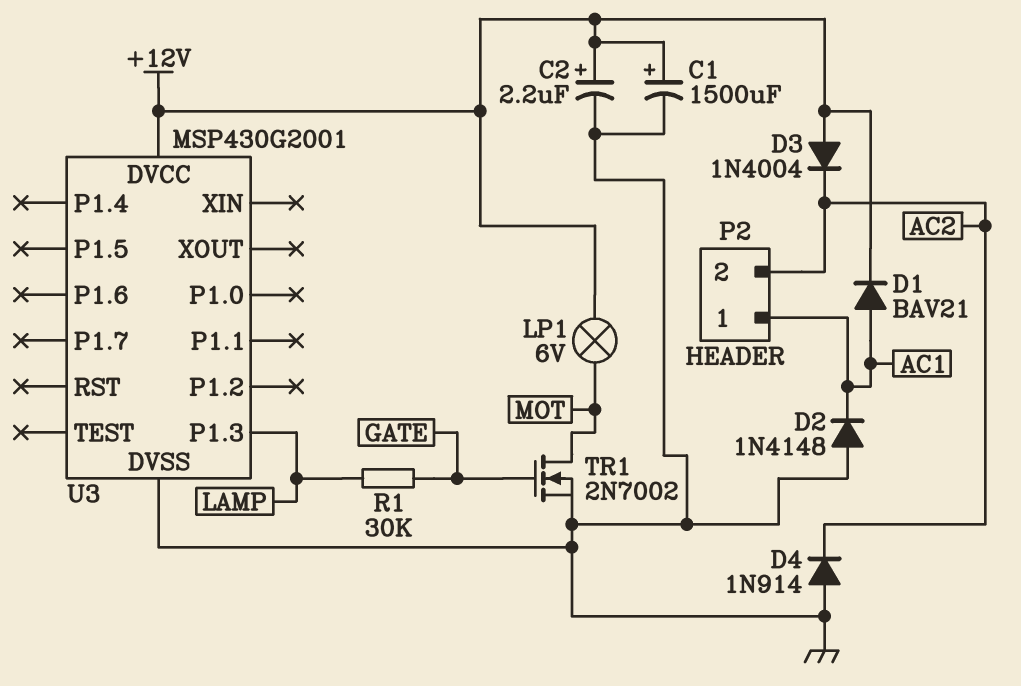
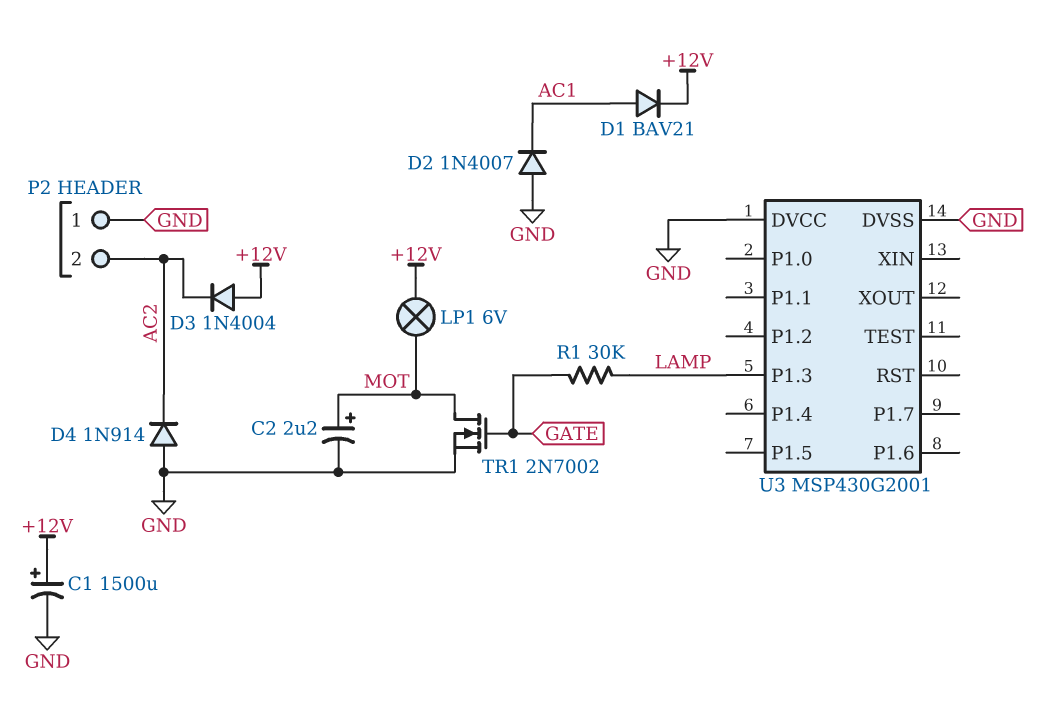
C2: 2.2uF (plus +12V, minus GND) -> 2.2uF (plus MOT, minus GND)
D2: diode 1N4148 (A GND, K AC1) -> diode 1N4007 (A GND, K AC1)
P2 pin 1: AC1 -> GND
U3 pin DVCC: +12V -> GND

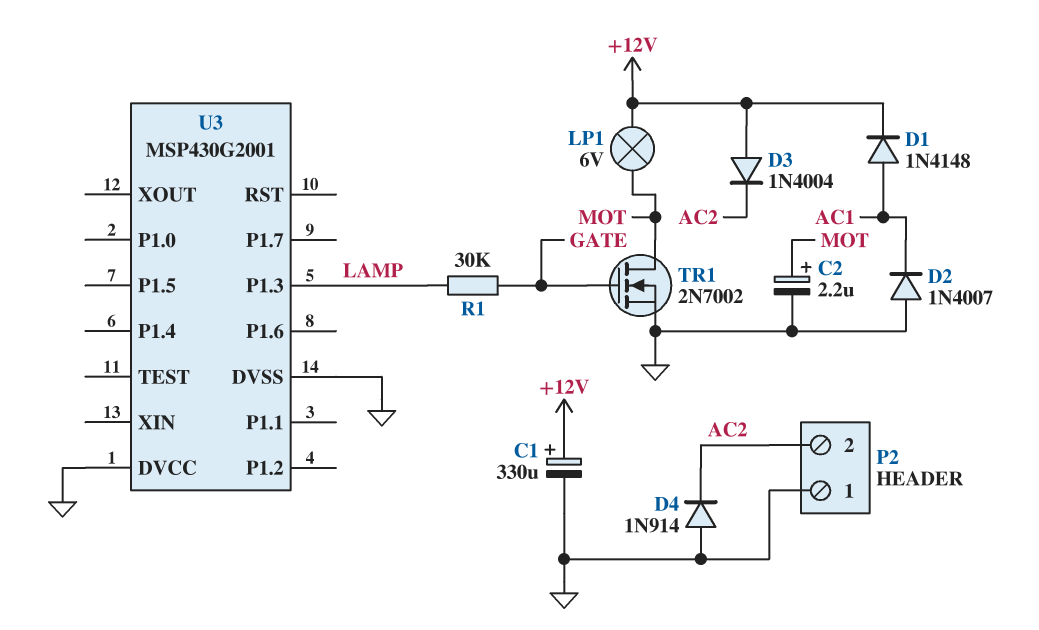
C1: 1500uF (plus +12V, minus GND) -> 330uF (plus +12V, minus GND)
D1: diode BAV21 (A AC1, K +12V) -> diode 1N4148 (A AC1, K +12V)

